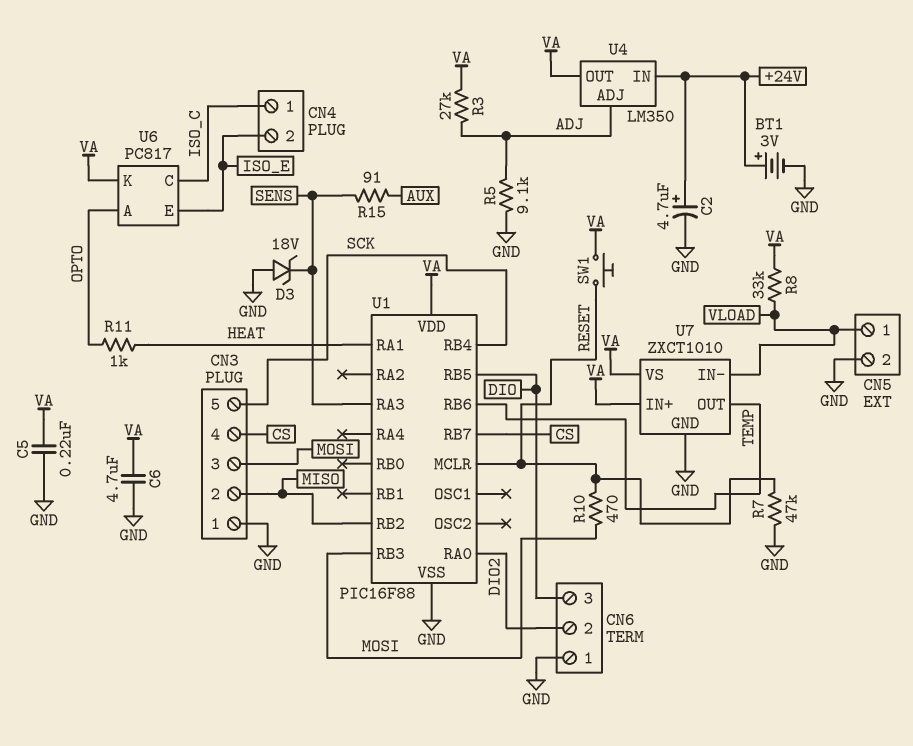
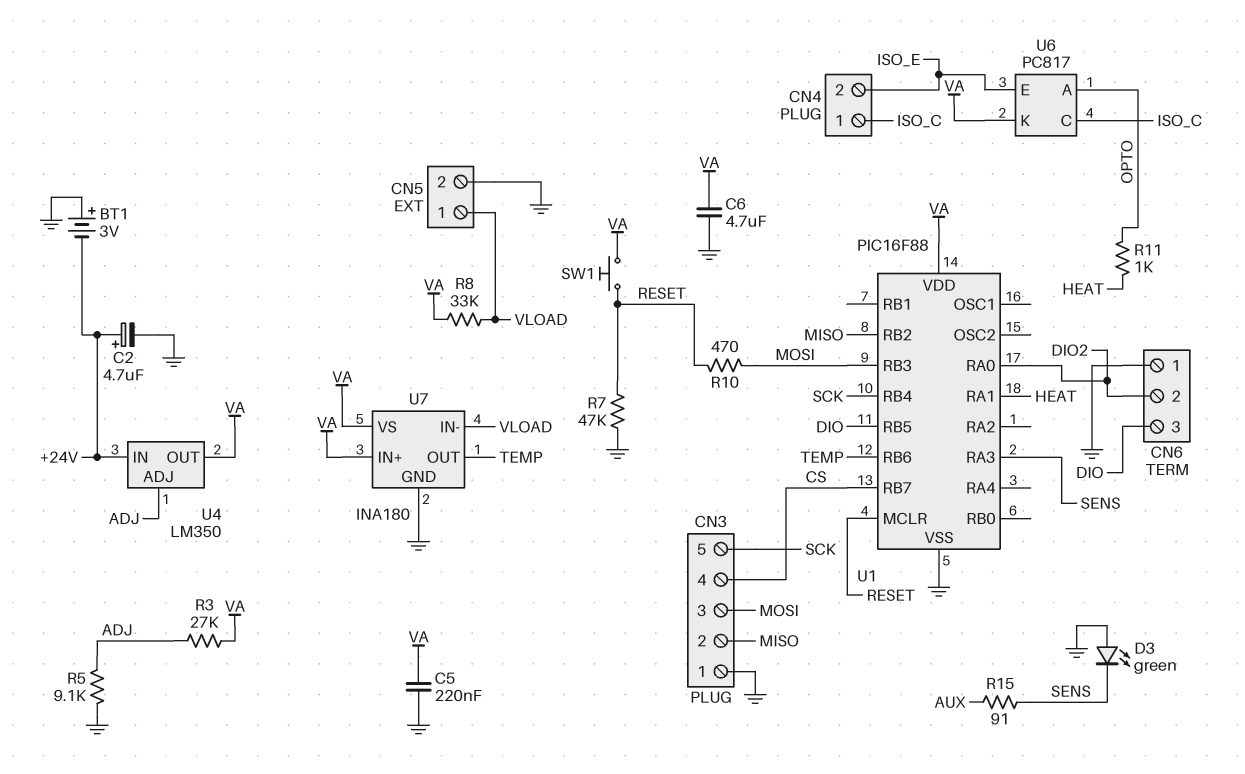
BT1: 3V (plus +24V, minus GND) -> 3V (plus GND, minus +24V)
D3: zener 18V (A GND, K SENS) -> LED green (A GND, K SENS)
U7: ZXCT1010 -> INA180

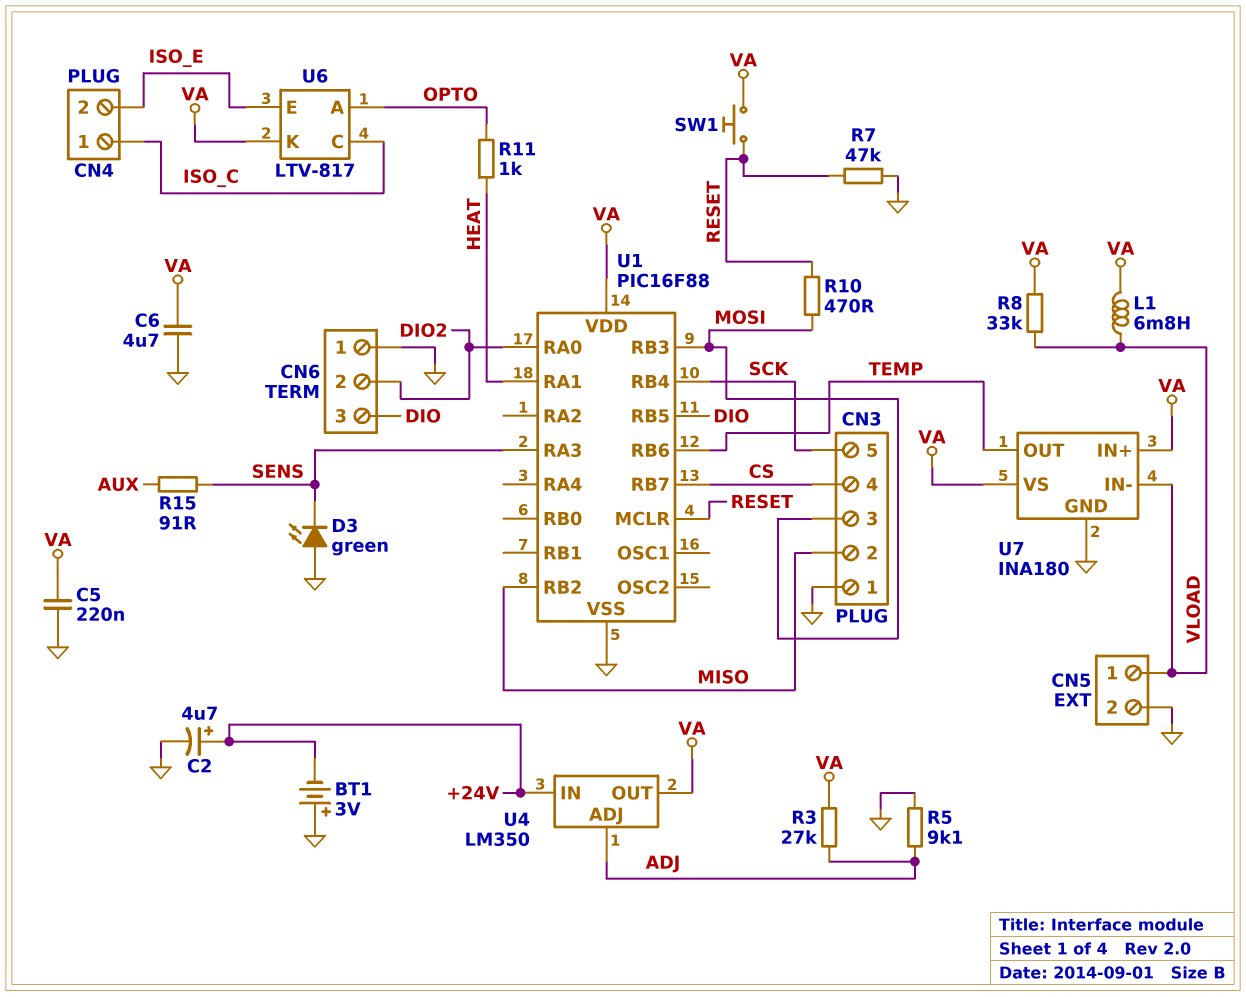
L1: none -> 6.8mH (VA, VLOAD)
U6: PC817 -> LTV-817

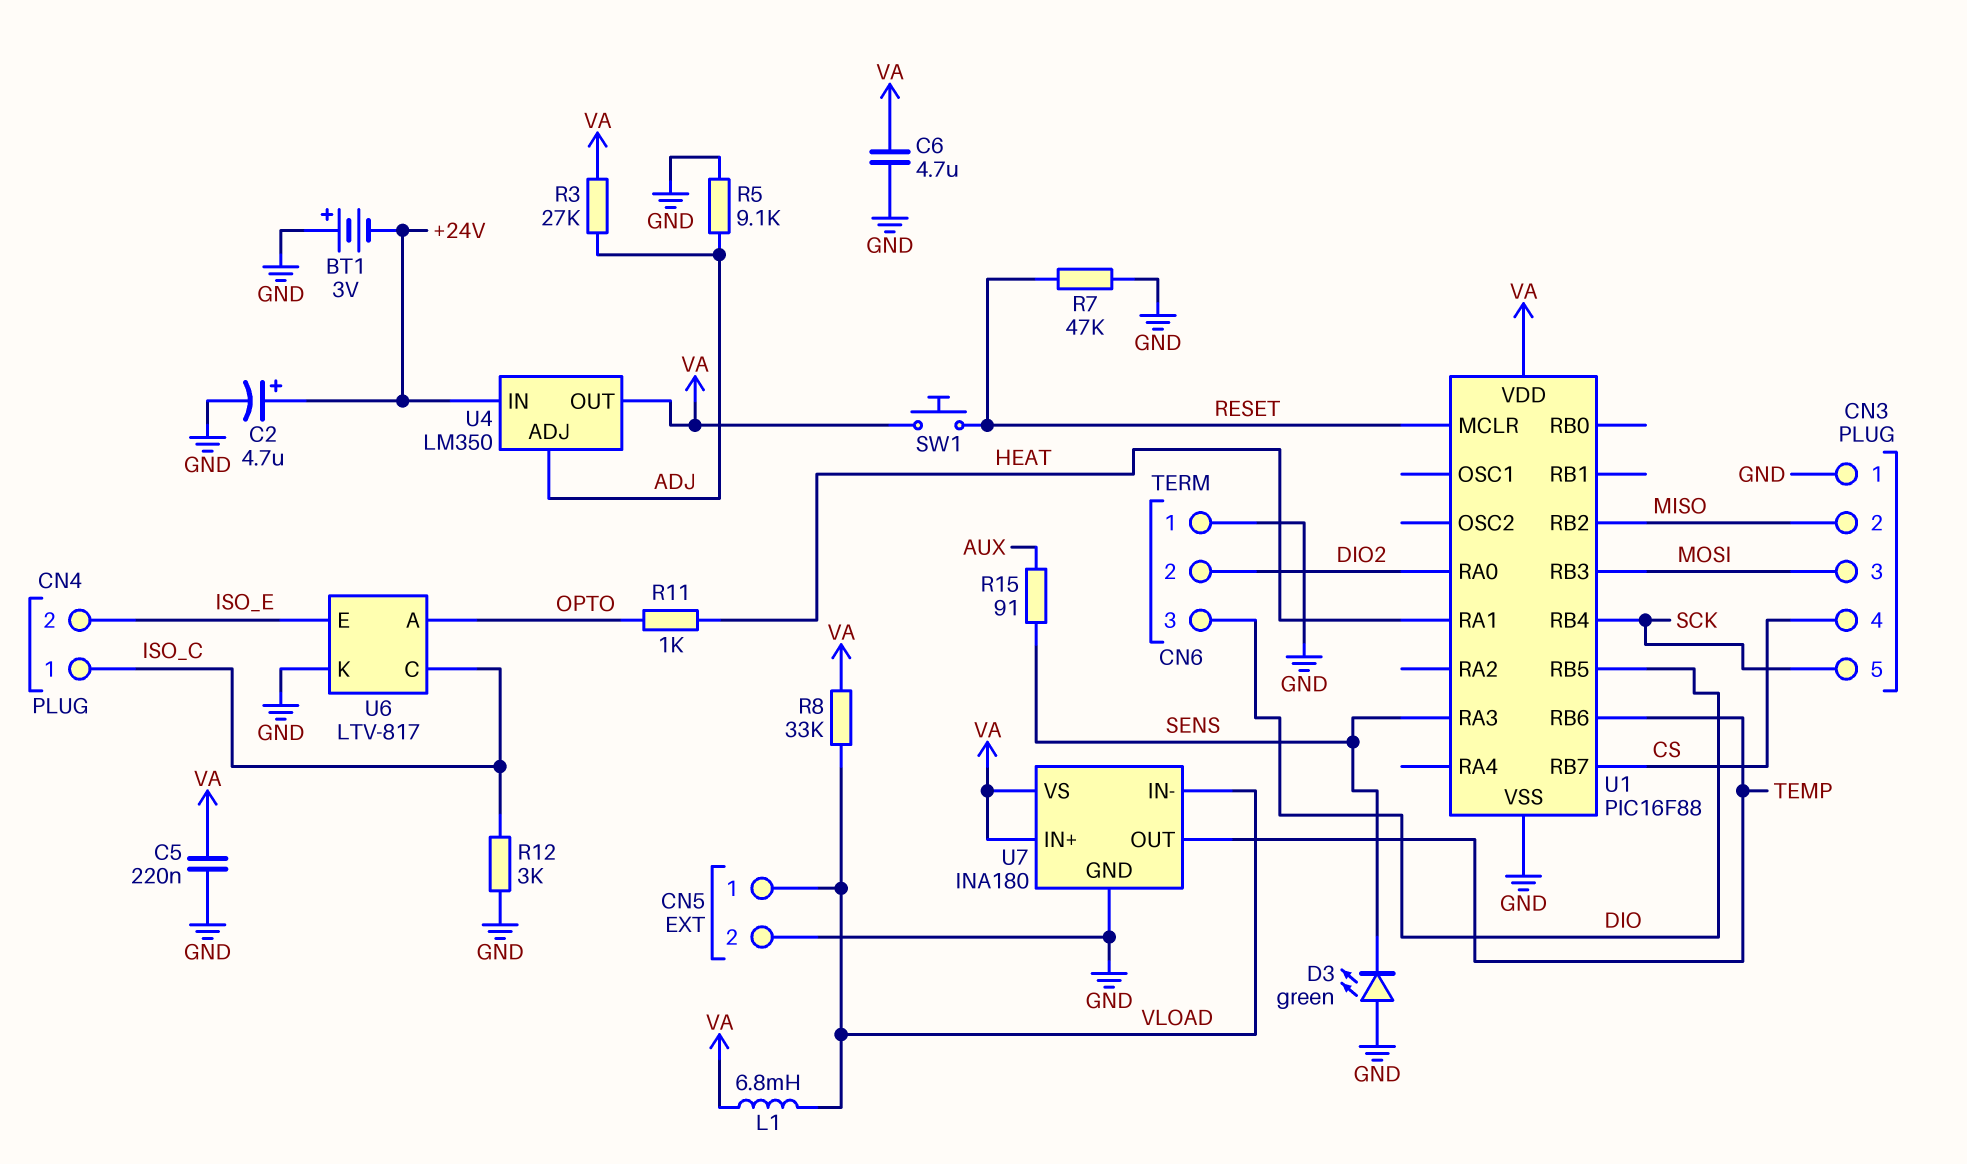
R10: 470 (MOSI, RESET) -> none
R12: none -> 3k (GND, ISO_C)
U6 pin K: VA -> GND

